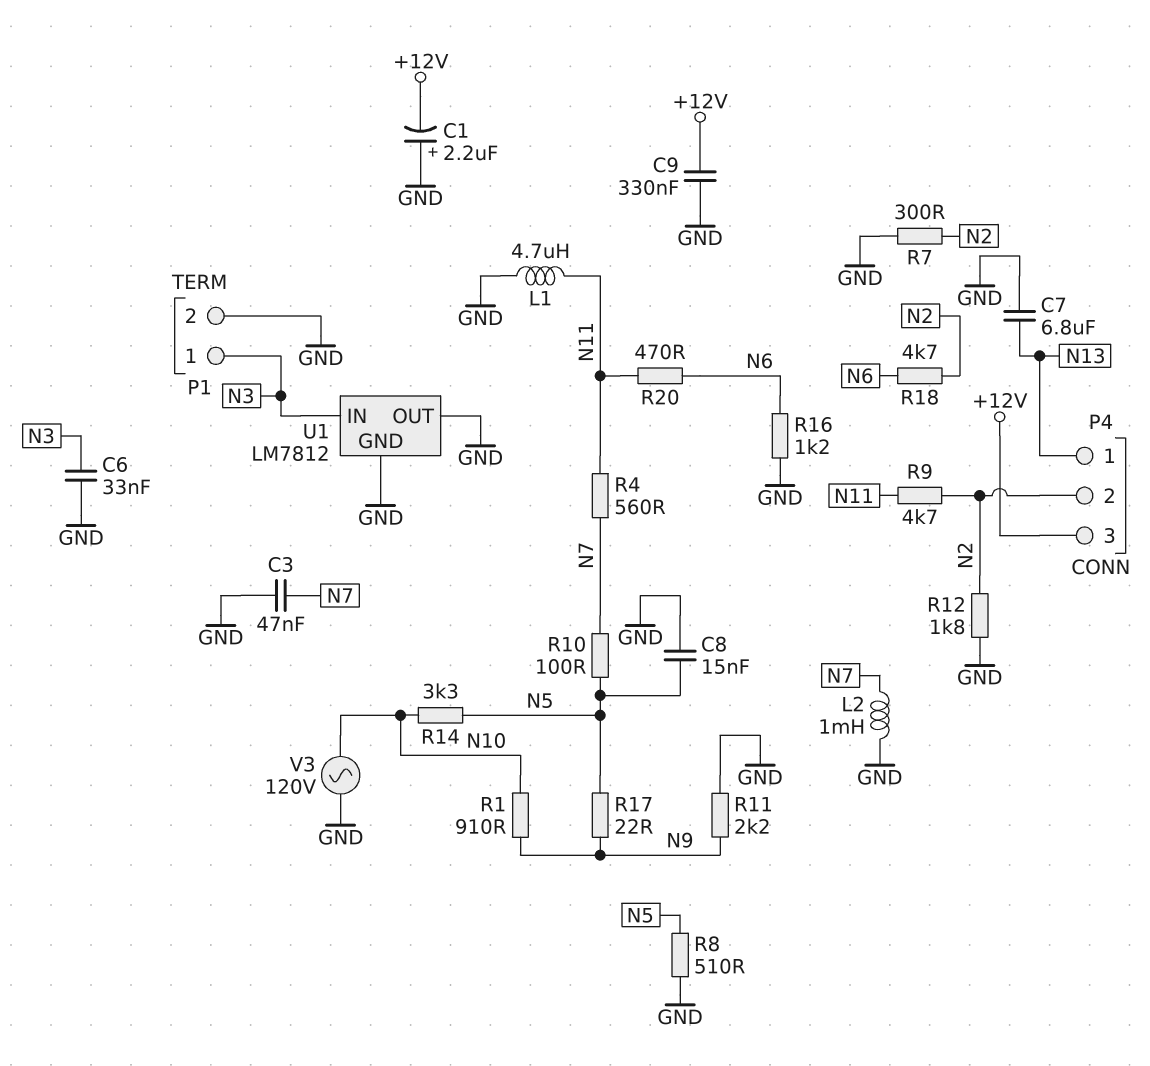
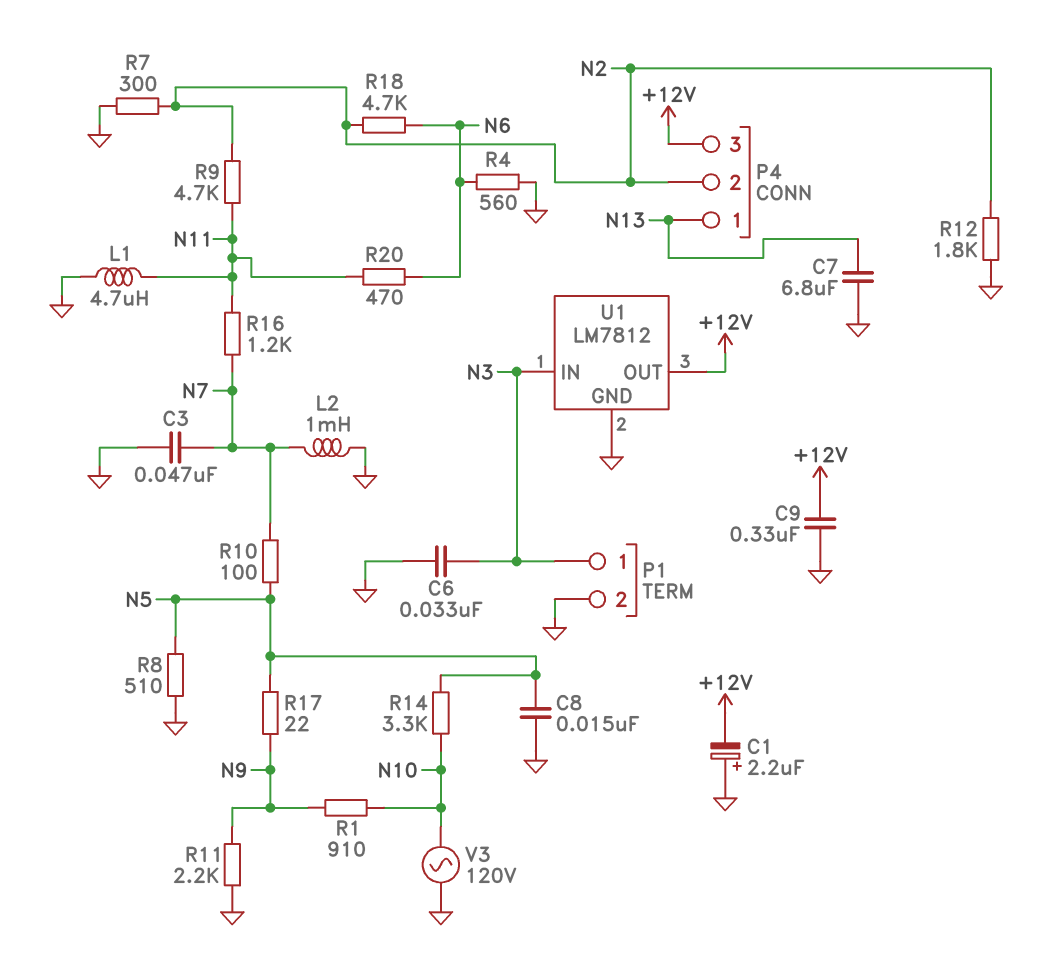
R4: 560 (N7, N11) -> 560 (GND, N6)
R16: 1.2k (GND, N6) -> 1.2k (N7, N11)
U1 pin OUT: GND -> +12V

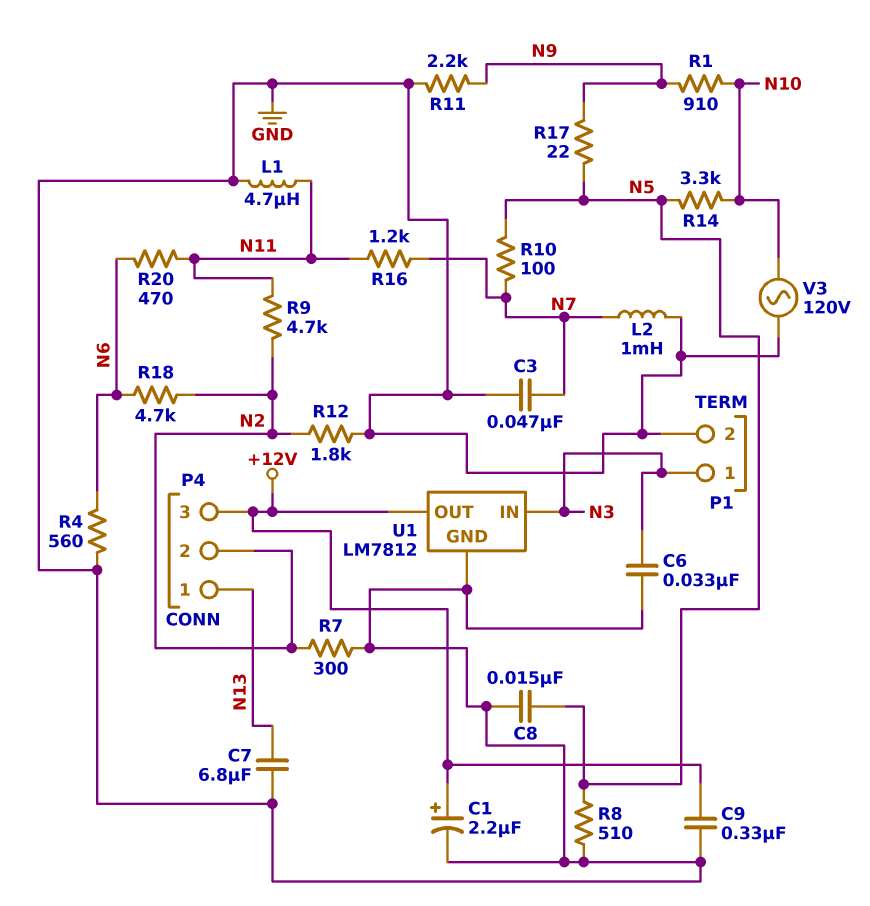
C1: 2.2uF (plus GND, minus +12V) -> 2.2uF (plus +12V, minus GND)

